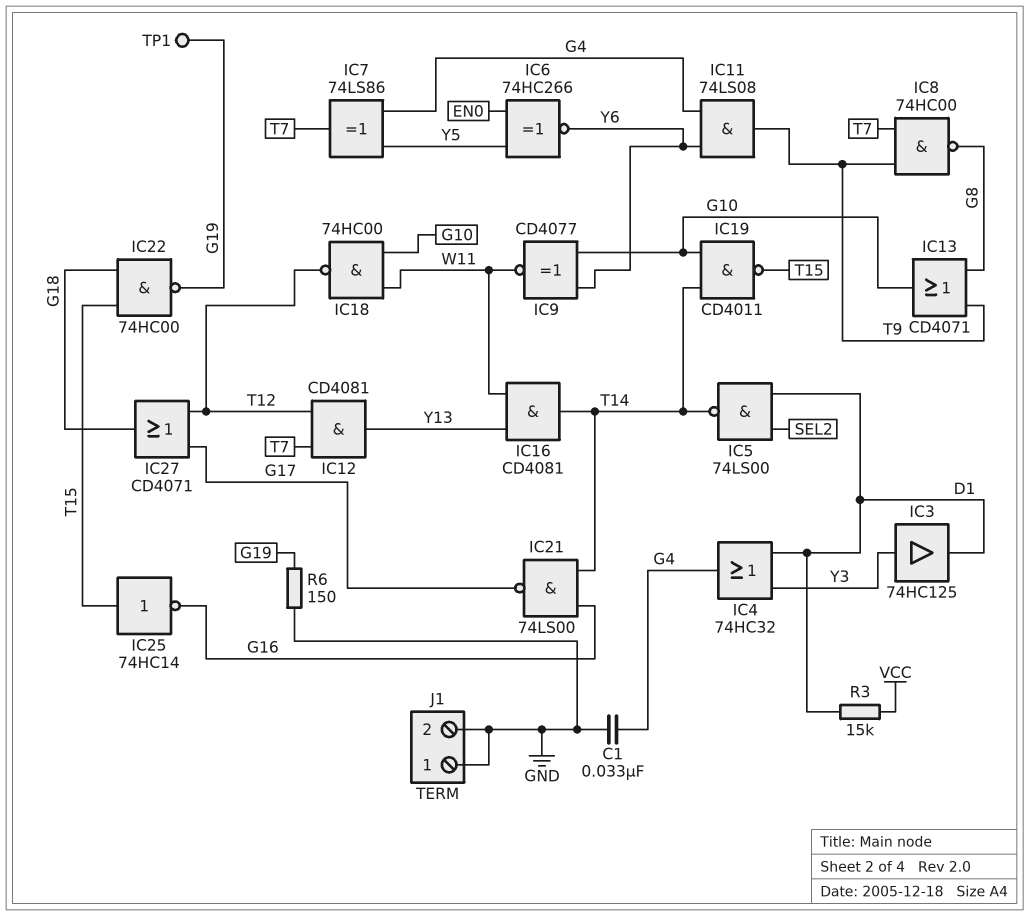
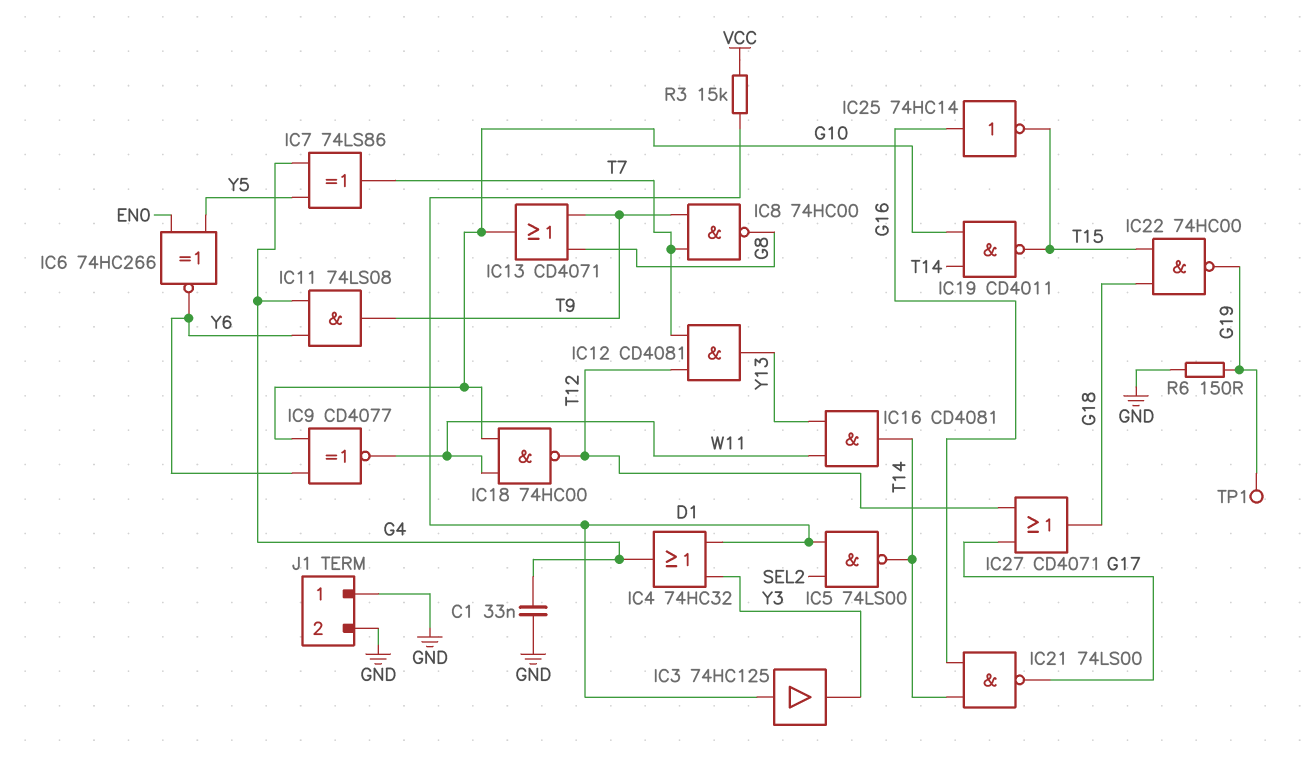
IC3: buffer 74HC125 (in Y3, out D1) -> buffer 74HC125 (in D1, out Y3)
IC25: NOT 74HC14 (in T15, out G16) -> NOT 74HC14 (in G16, out T15)

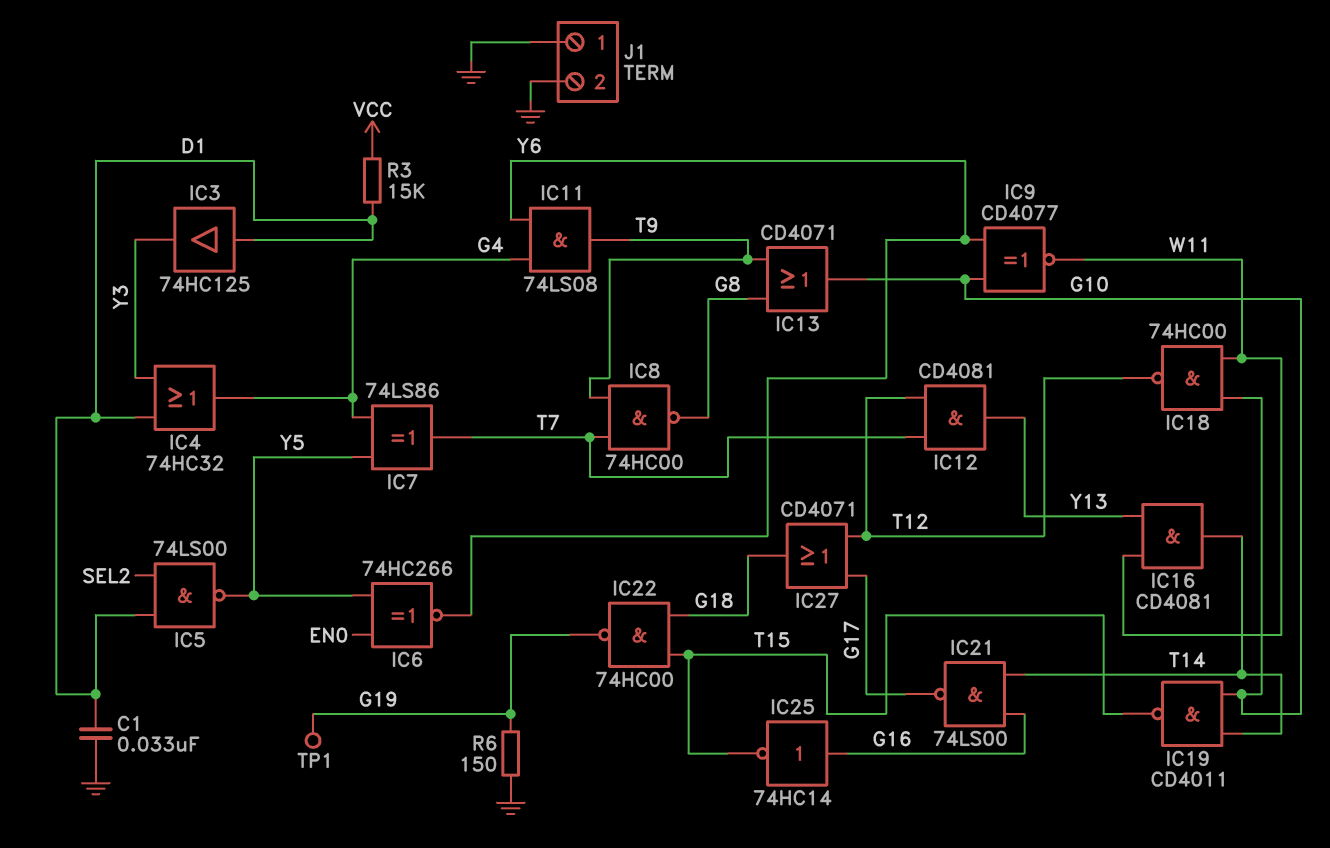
C1: 33nF (G4, GND) -> 33nF (D1, GND)
IC5: NAND 74LS00 (in D1, in SEL2, out T14) -> NAND 74LS00 (in D1, in SEL2, out Y5)

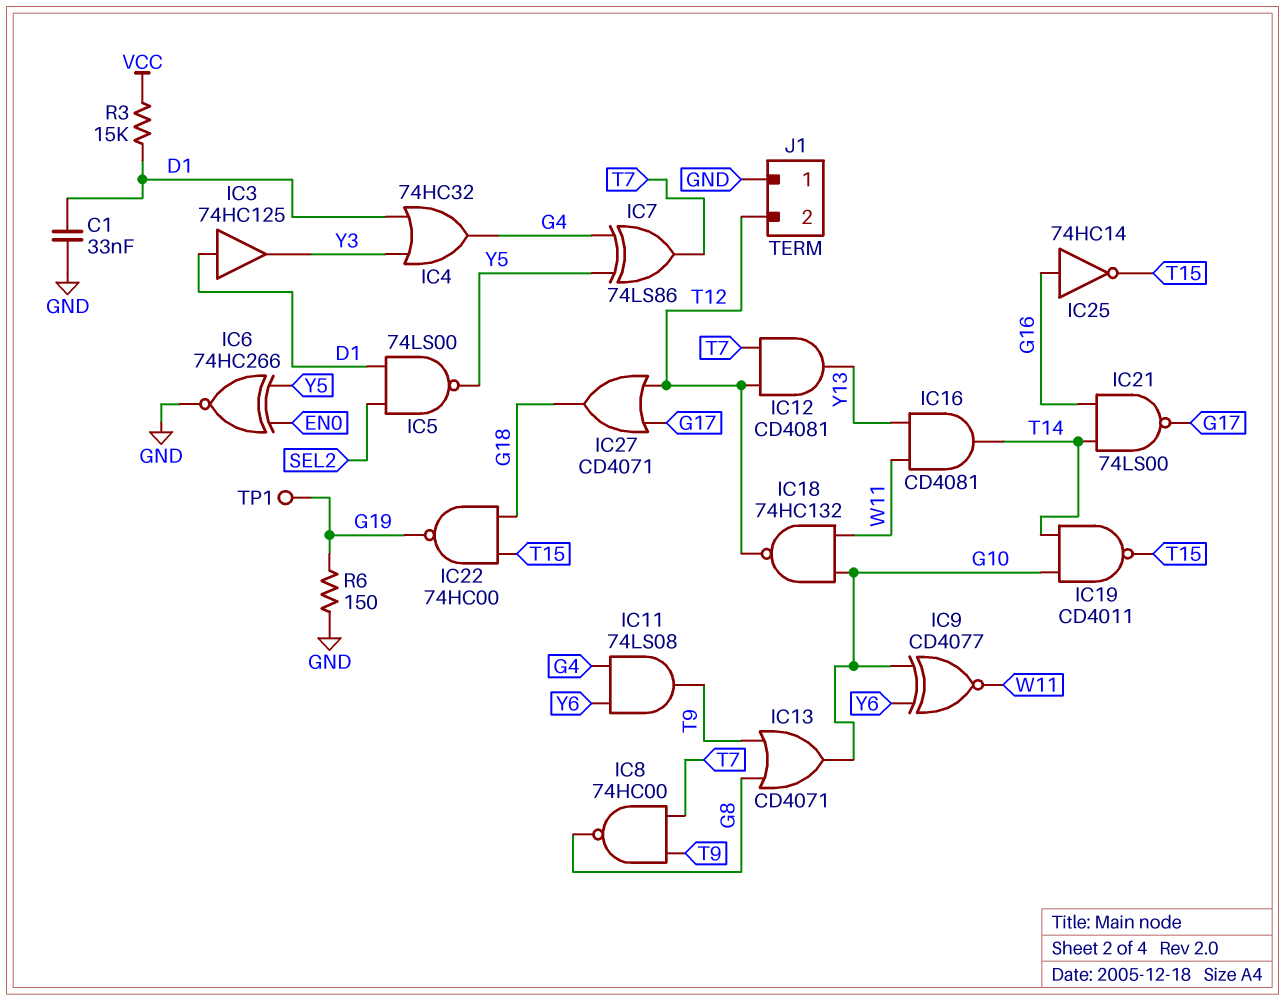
IC6: XNOR 74HC266 (in EN0, in Y5, out Y6) -> XNOR 74HC266 (in EN0, in Y5, out GND)
IC18: NAND 74HC00 (in G10, in W11, out T12) -> NAND 74HC132 (in G10, in W11, out T12)
J1 pin 2: GND -> T12

